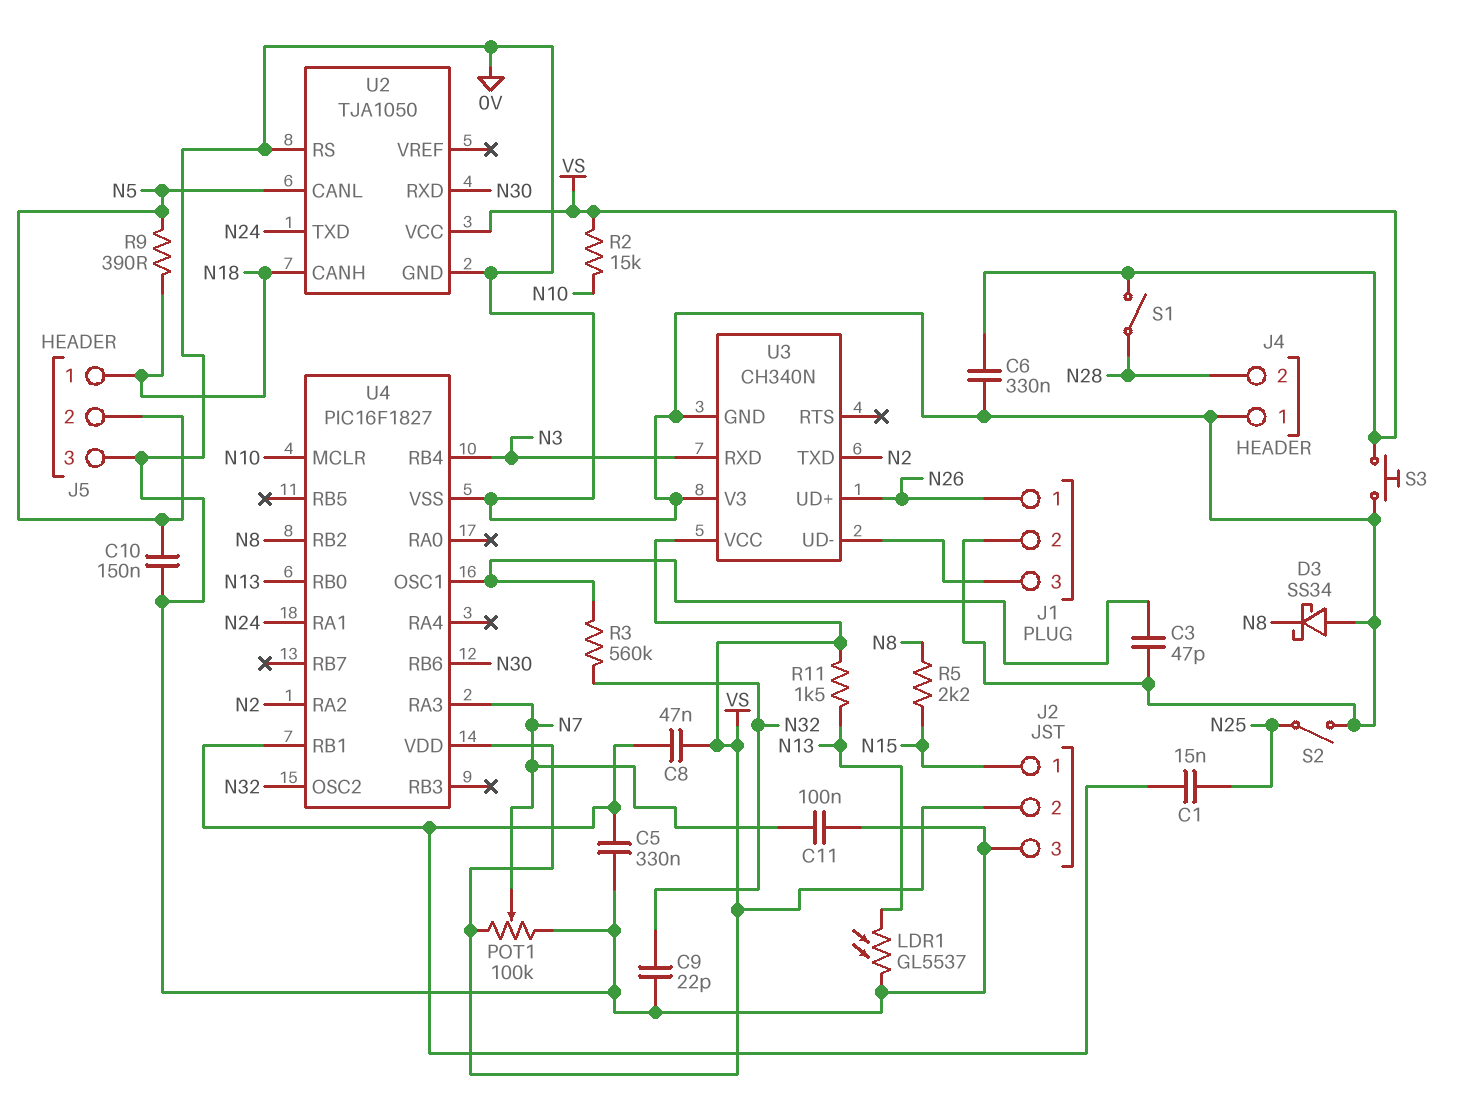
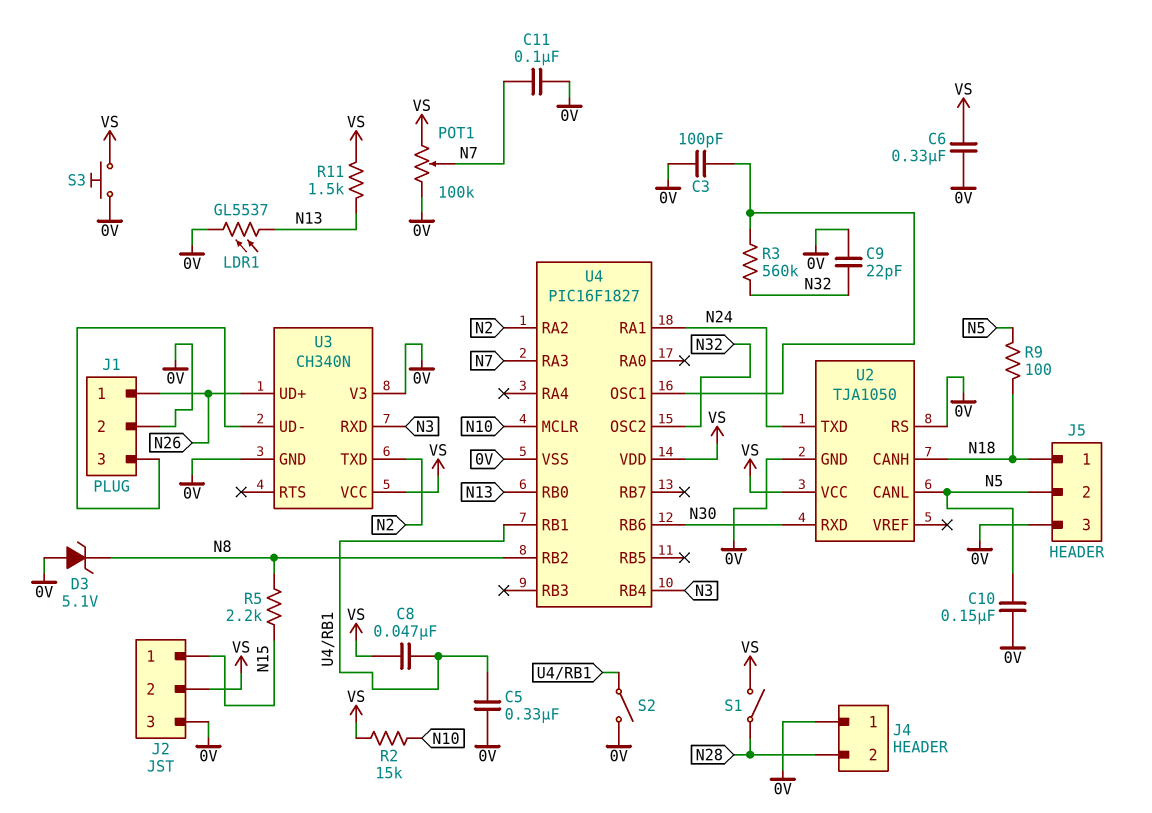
C1: 15nF (N25, U4/RB1) -> none
C3: 47pF (0V, U4/OSC1) -> 100pF (0V, U4/OSC1)
D3: schottky SS34 (A 0V, K N8) -> zener 5.1V (A 0V, K N8)
R9: 390 (N5, N18) -> 100 (N5, N18)
S2: switch (0V, N25) -> switch (0V, U4/RB1)

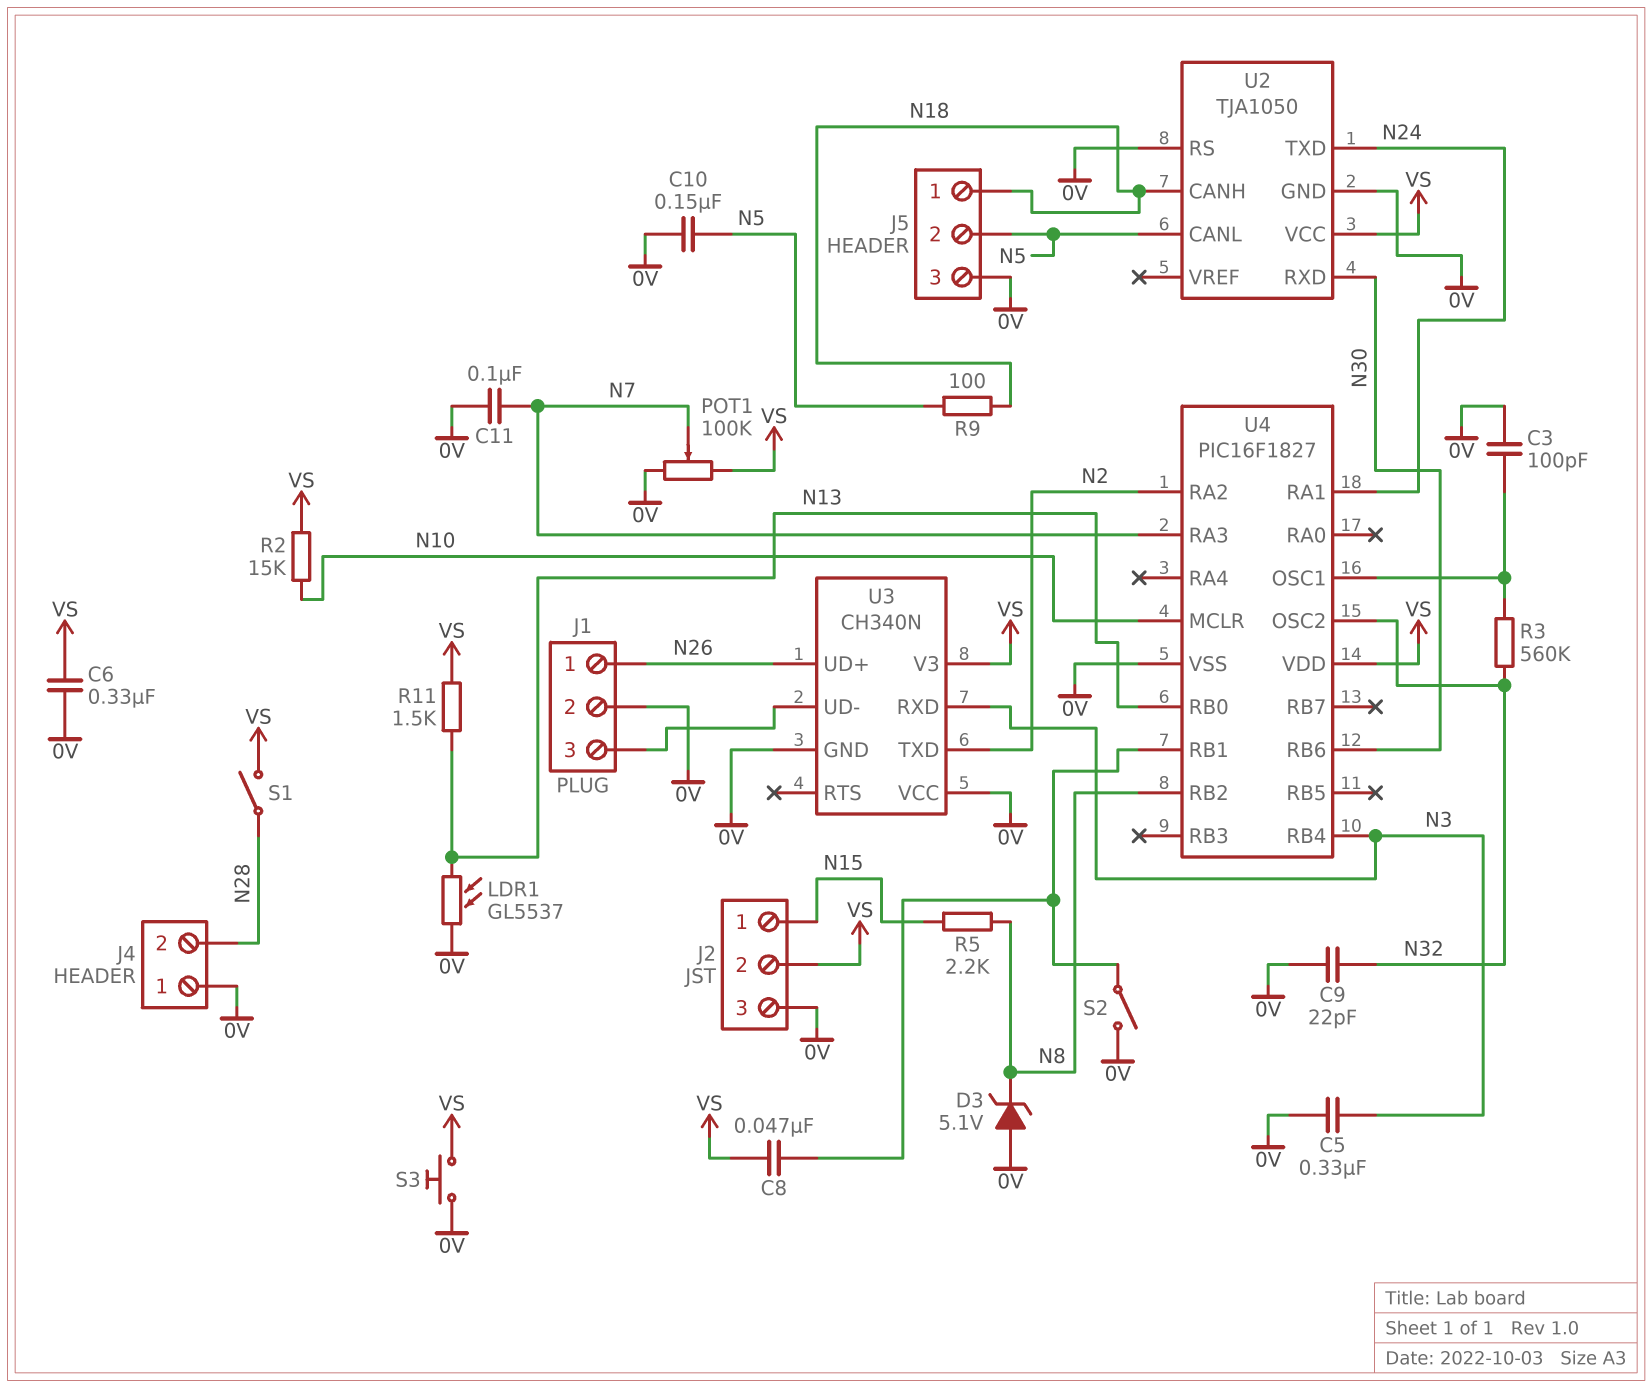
C5: 330nF (0V, U4/RB1) -> 330nF (0V, N3)
U3 pin V3: 0V -> VS
U3 pin VCC: VS -> 0V

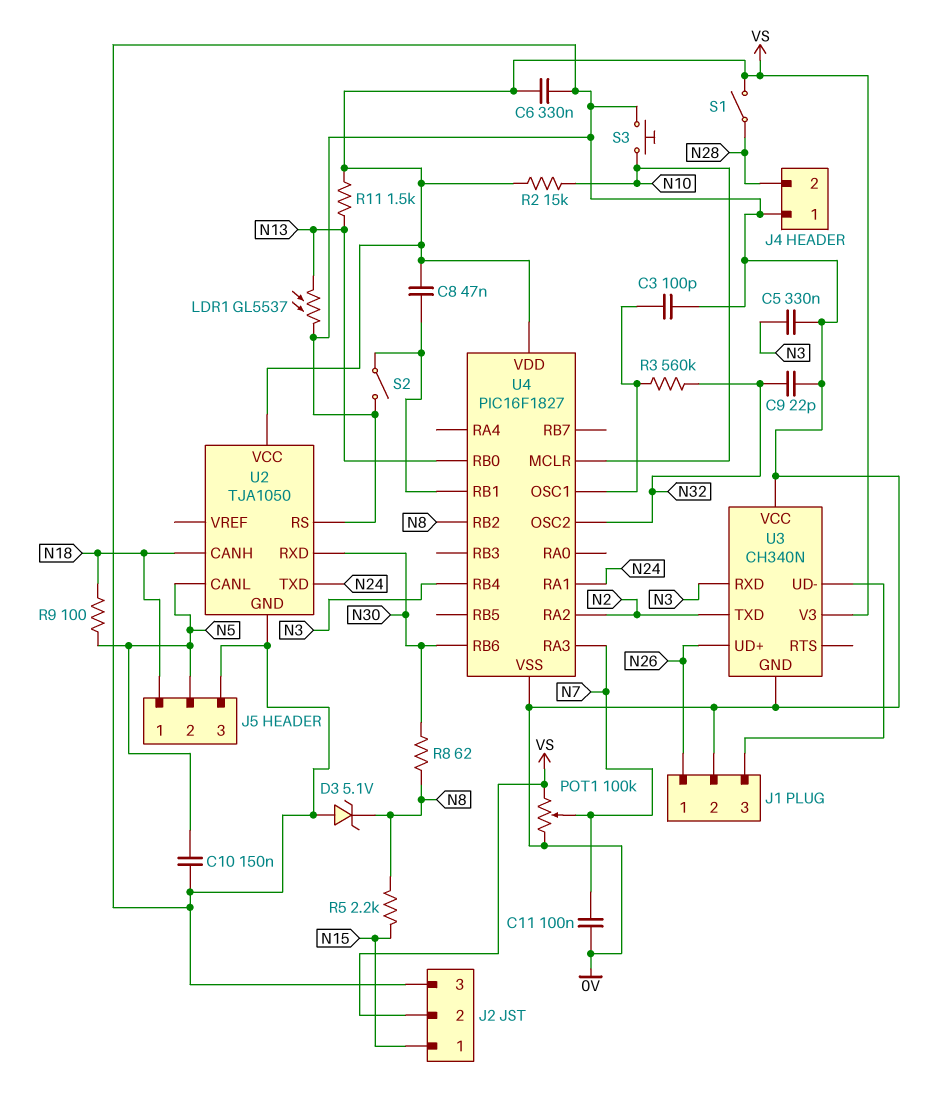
R8: none -> 62 (N8, N30)
S3: button (0V, VS) -> button (0V, N10)

